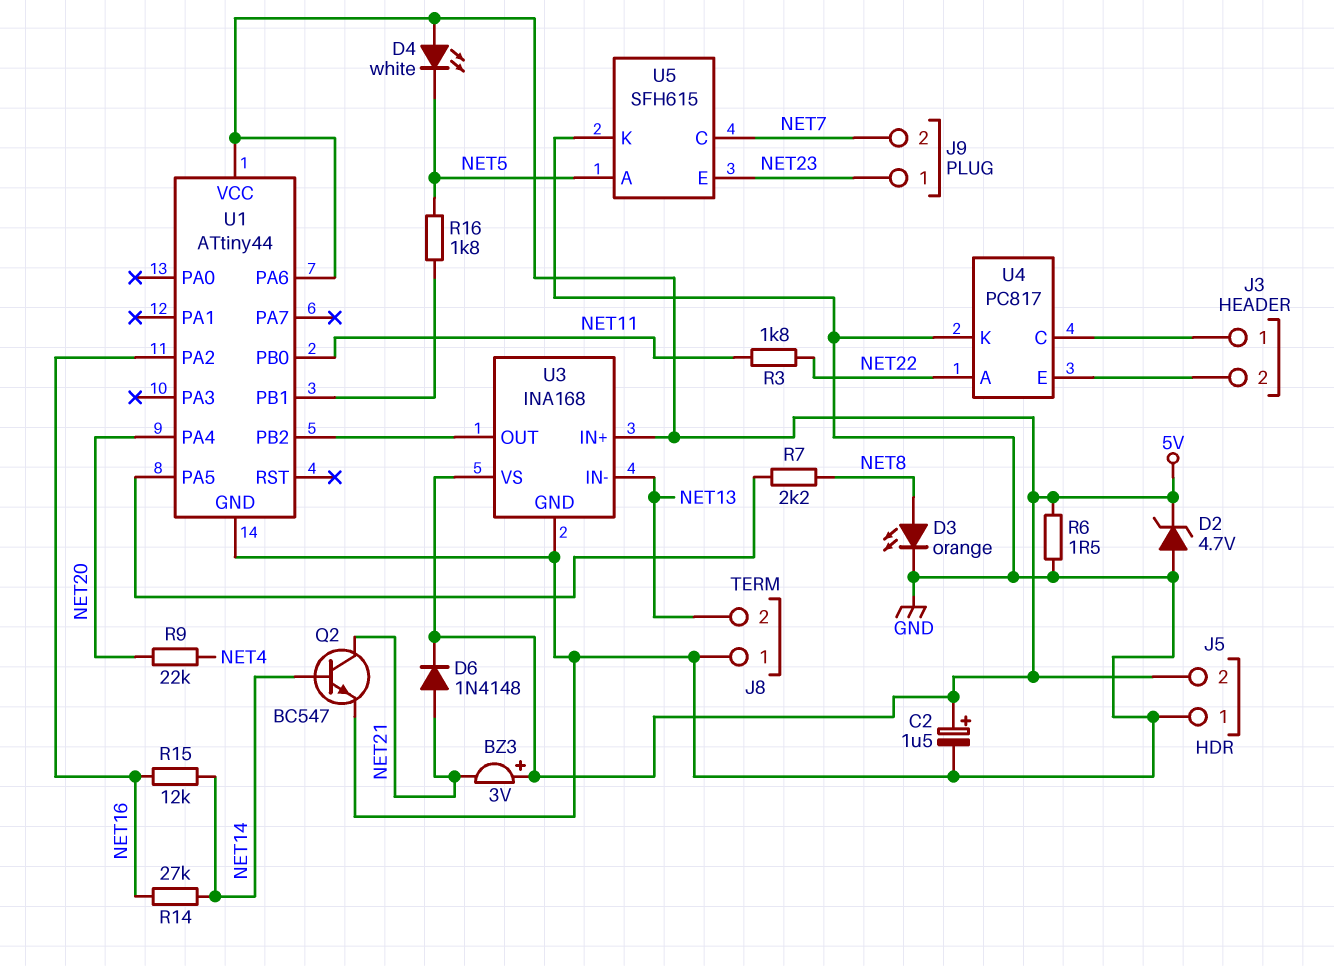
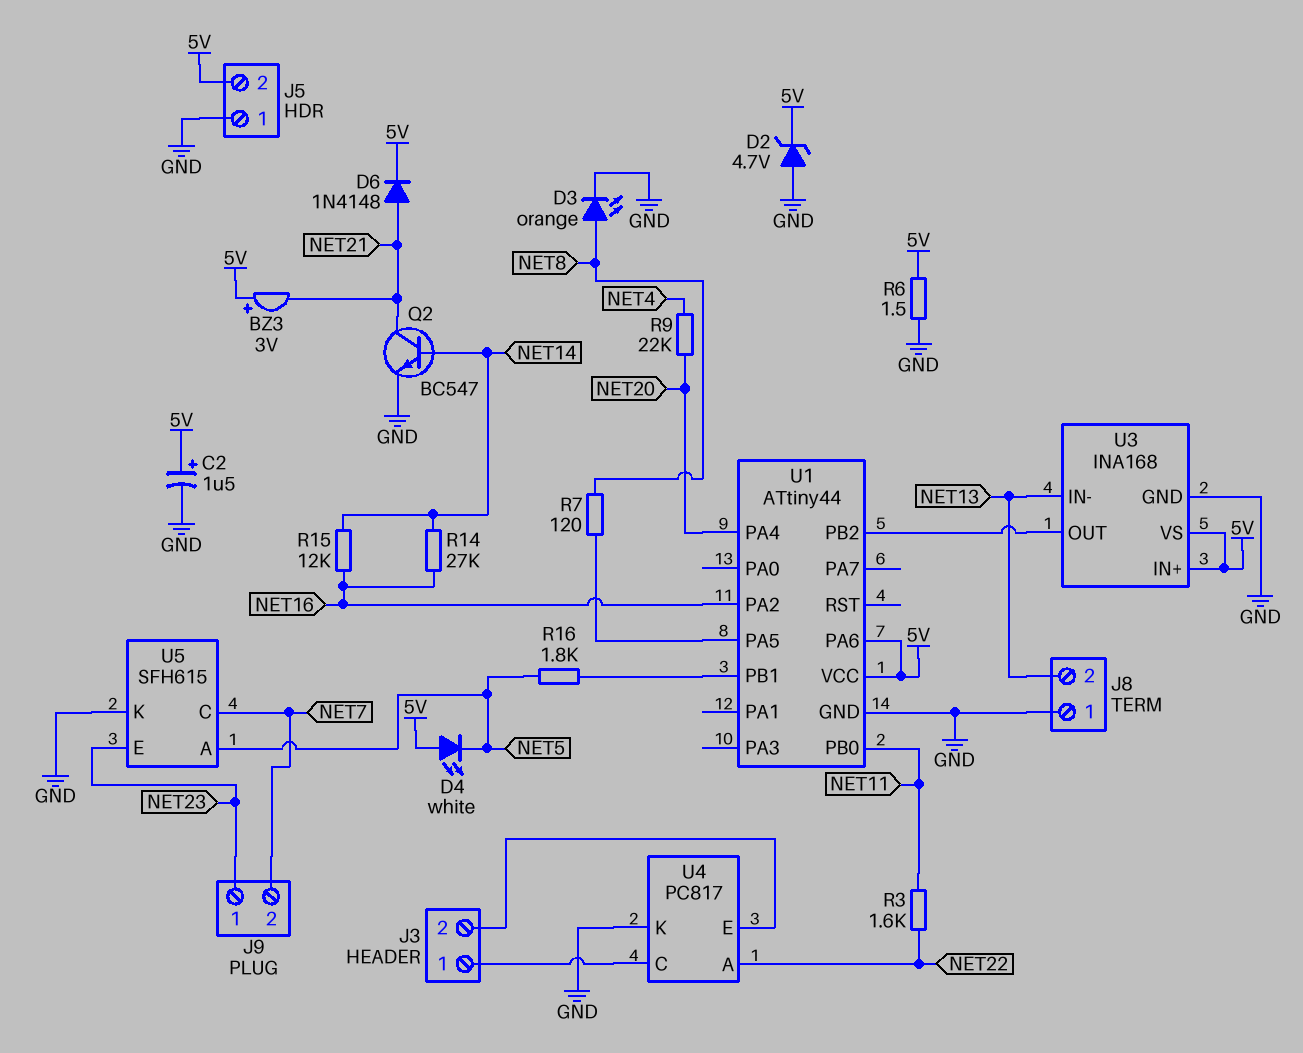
R3: 1.8k (NET11, NET22) -> 1.6k (NET11, NET22)
R7: 2.2k (NET8, U1/PA5) -> 120 (NET8, U1/PA5)

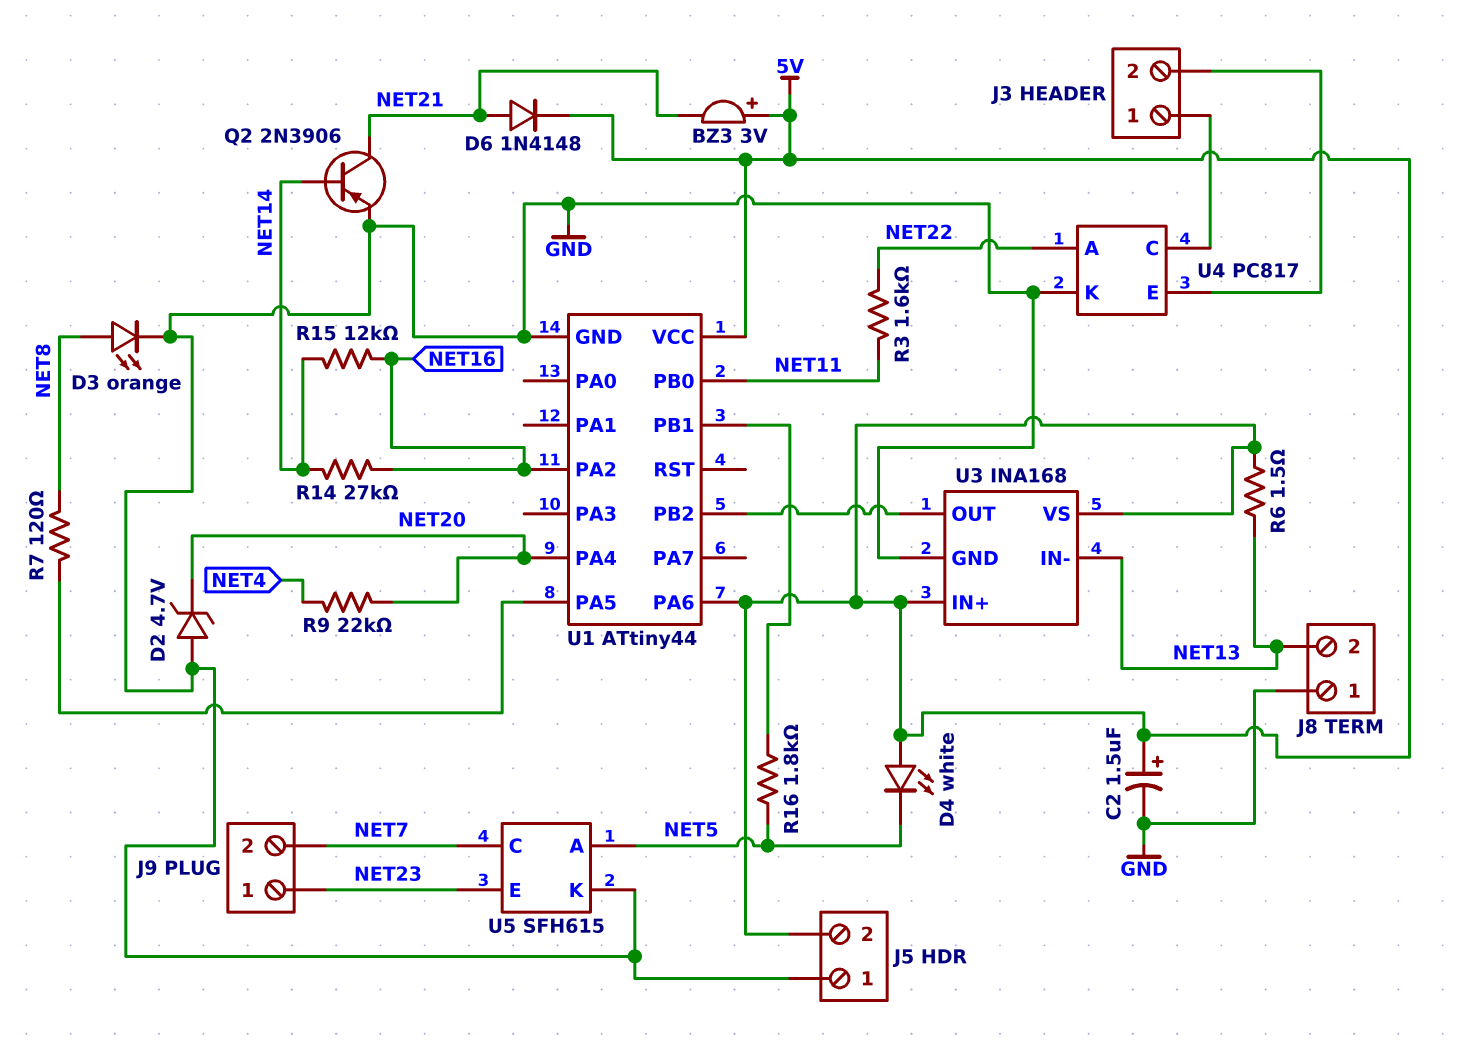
D2: zener 4.7V (A GND, K 5V) -> zener 4.7V (A GND, K NET20)
Q2: NPN BC547 (B NET14, C NET21, E GND) -> PNP 2N3906 (B NET14, C NET21, E GND)
R6: 1.5 (5V, GND) -> 1.5 (5V, NET13)

